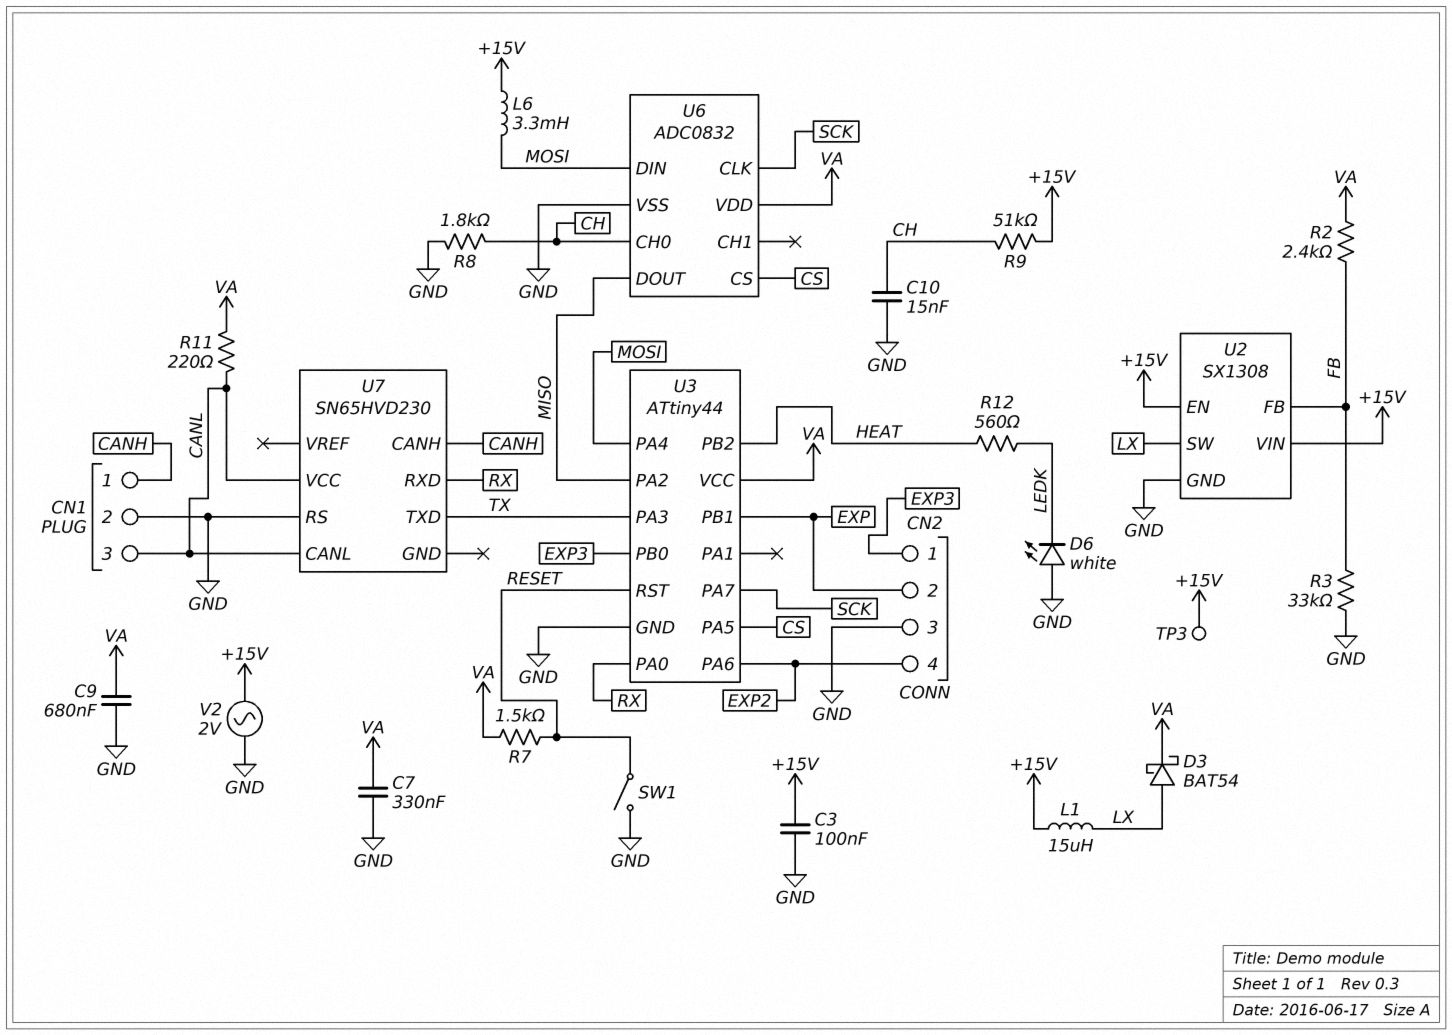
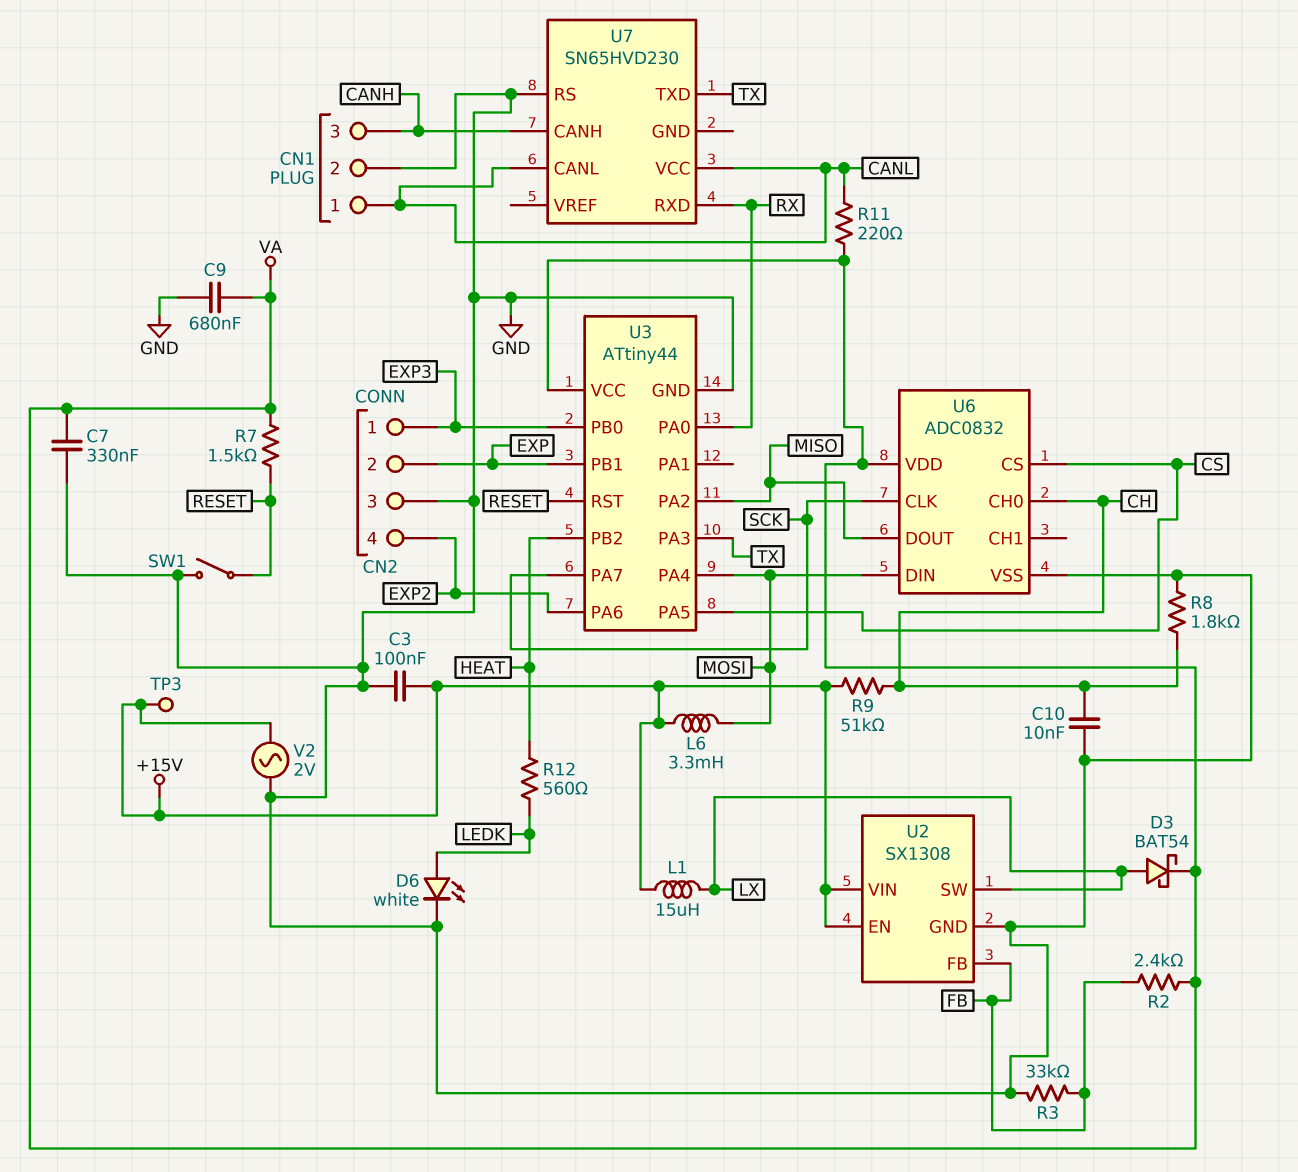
C10: 15nF (CH, GND) -> 10nF (CH, GND)
CN1 pin 1: CANH -> CANL
CN1 pin 3: CANL -> CANH
D6: LED white (A GND, K LEDK) -> LED white (A LEDK, K GND)

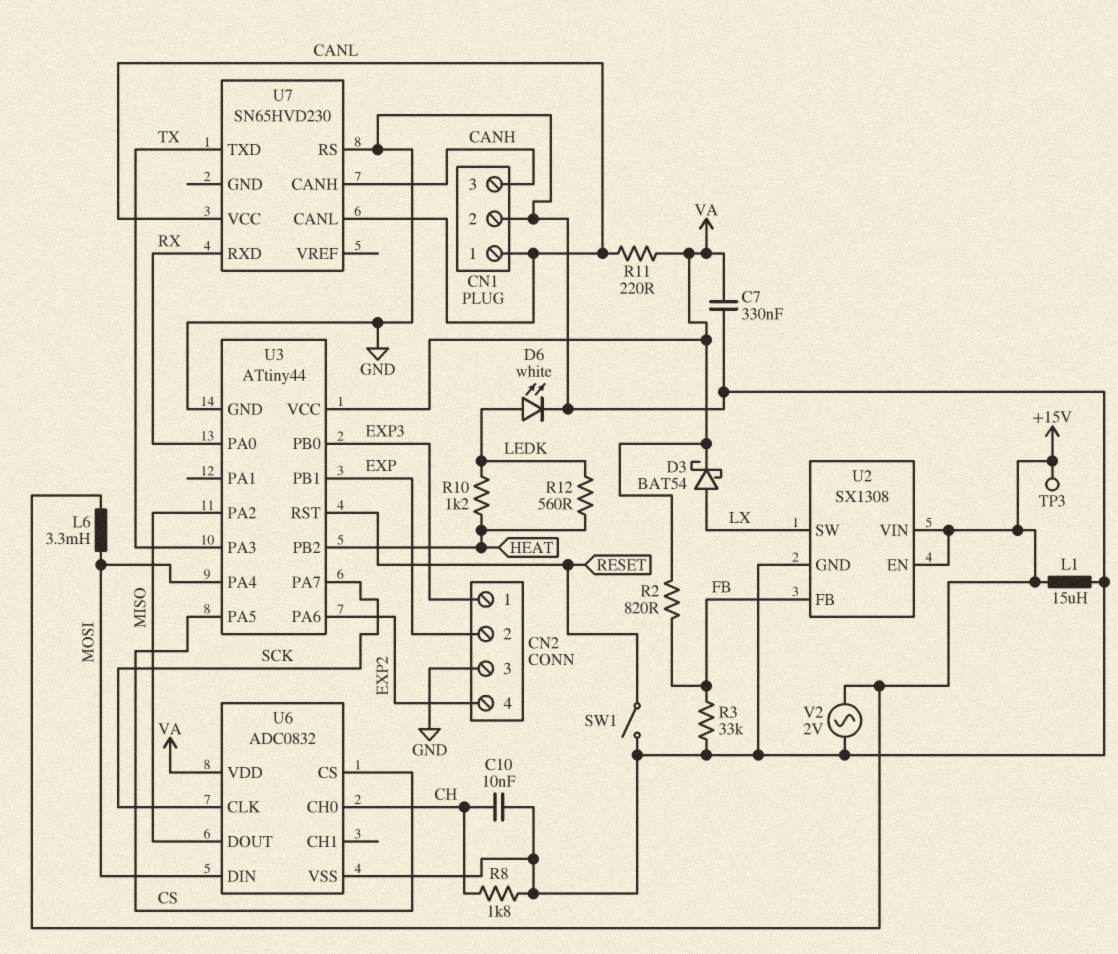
C3: 100nF (+15V, GND) -> none
C9: 680nF (GND, VA) -> none
L1: 15uH (+15V, LX) -> 15uH (+15V, GND)
R2: 2.4k (FB, VA) -> 820 (FB, VA)
R7: 1.5k (RESET, VA) -> none
R9: 51k (+15V, CH) -> none
R10: none -> 1.2k (HEAT, LEDK)

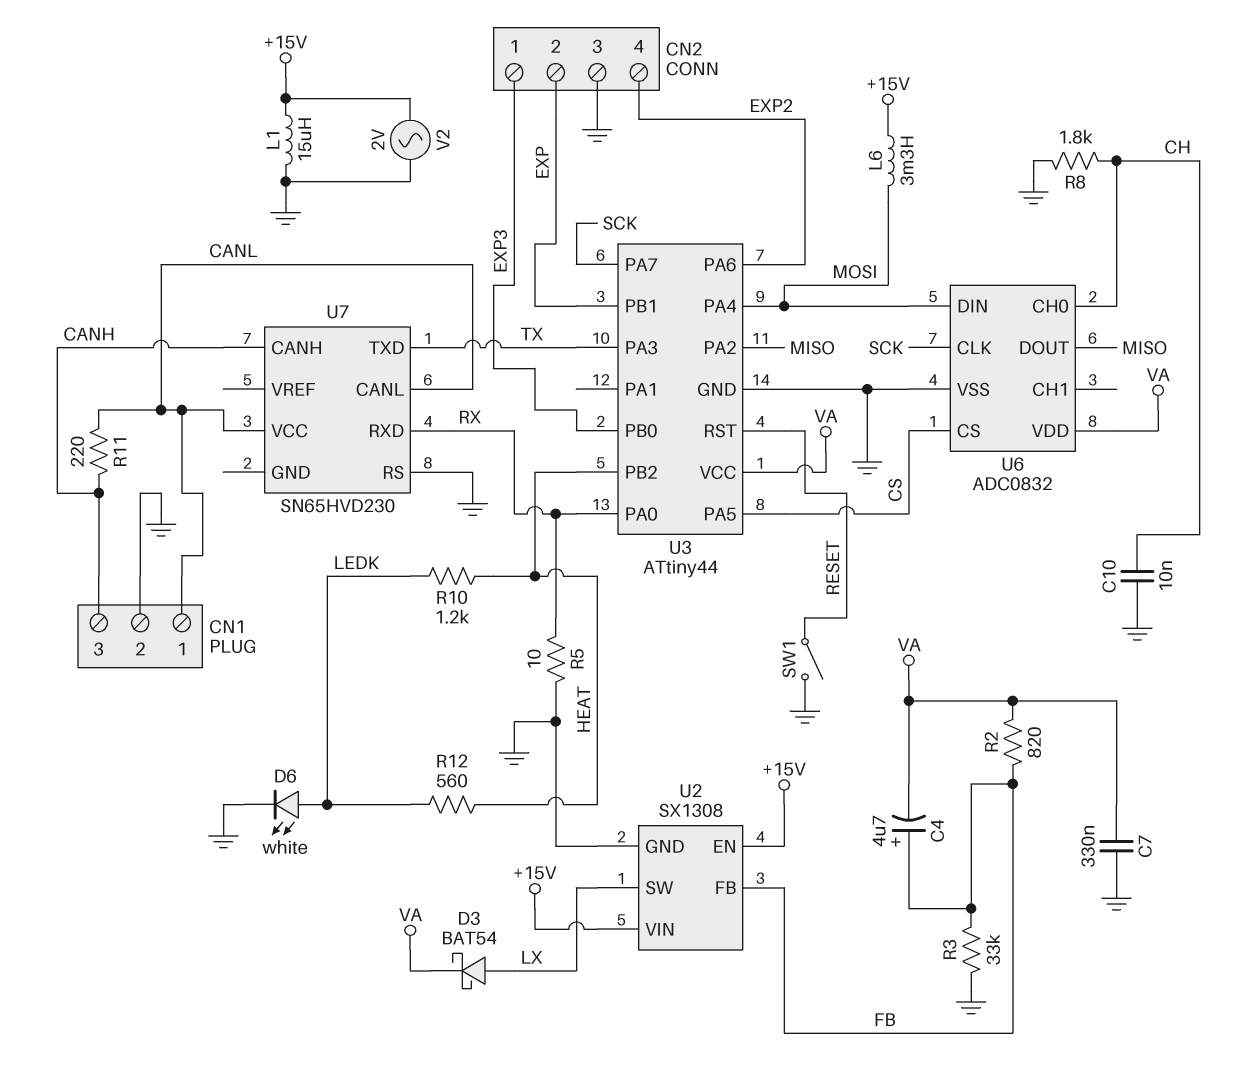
C4: none -> 4.7uF (plus FB, minus VA)
R5: none -> 10 (GND, RX)
R11: 220 (CANL, VA) -> 220 (CANH, CANL)
TP3: test point (+15V) -> none

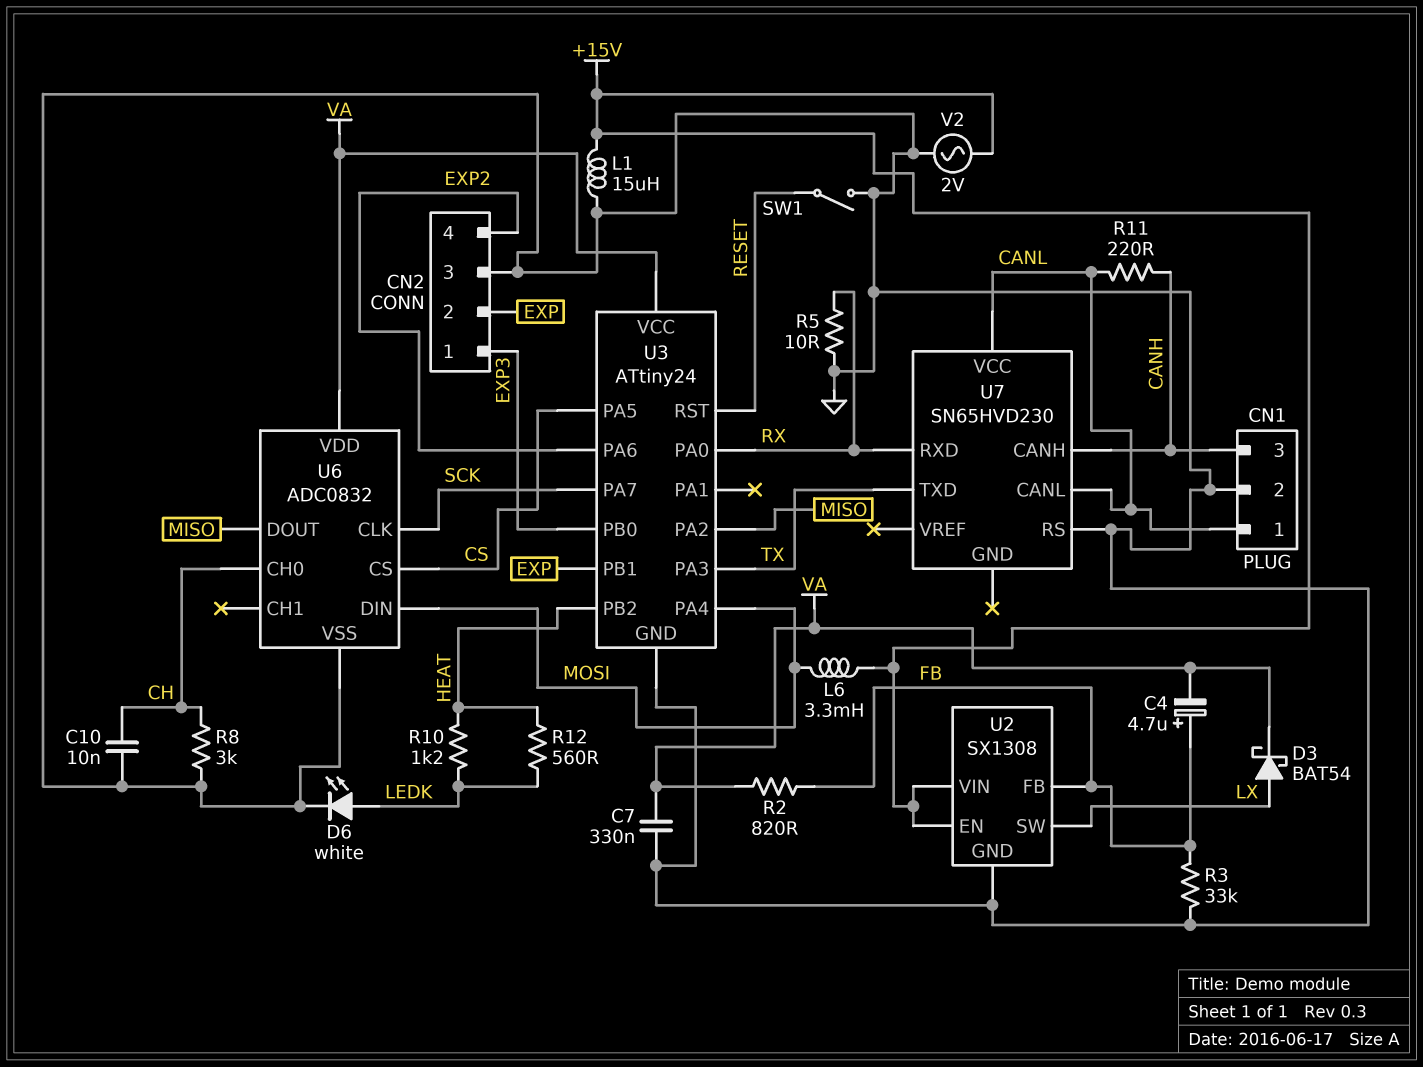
R8: 1.8k (CH, GND) -> 3k (CH, GND)
U3: ATtiny44 -> ATtiny24

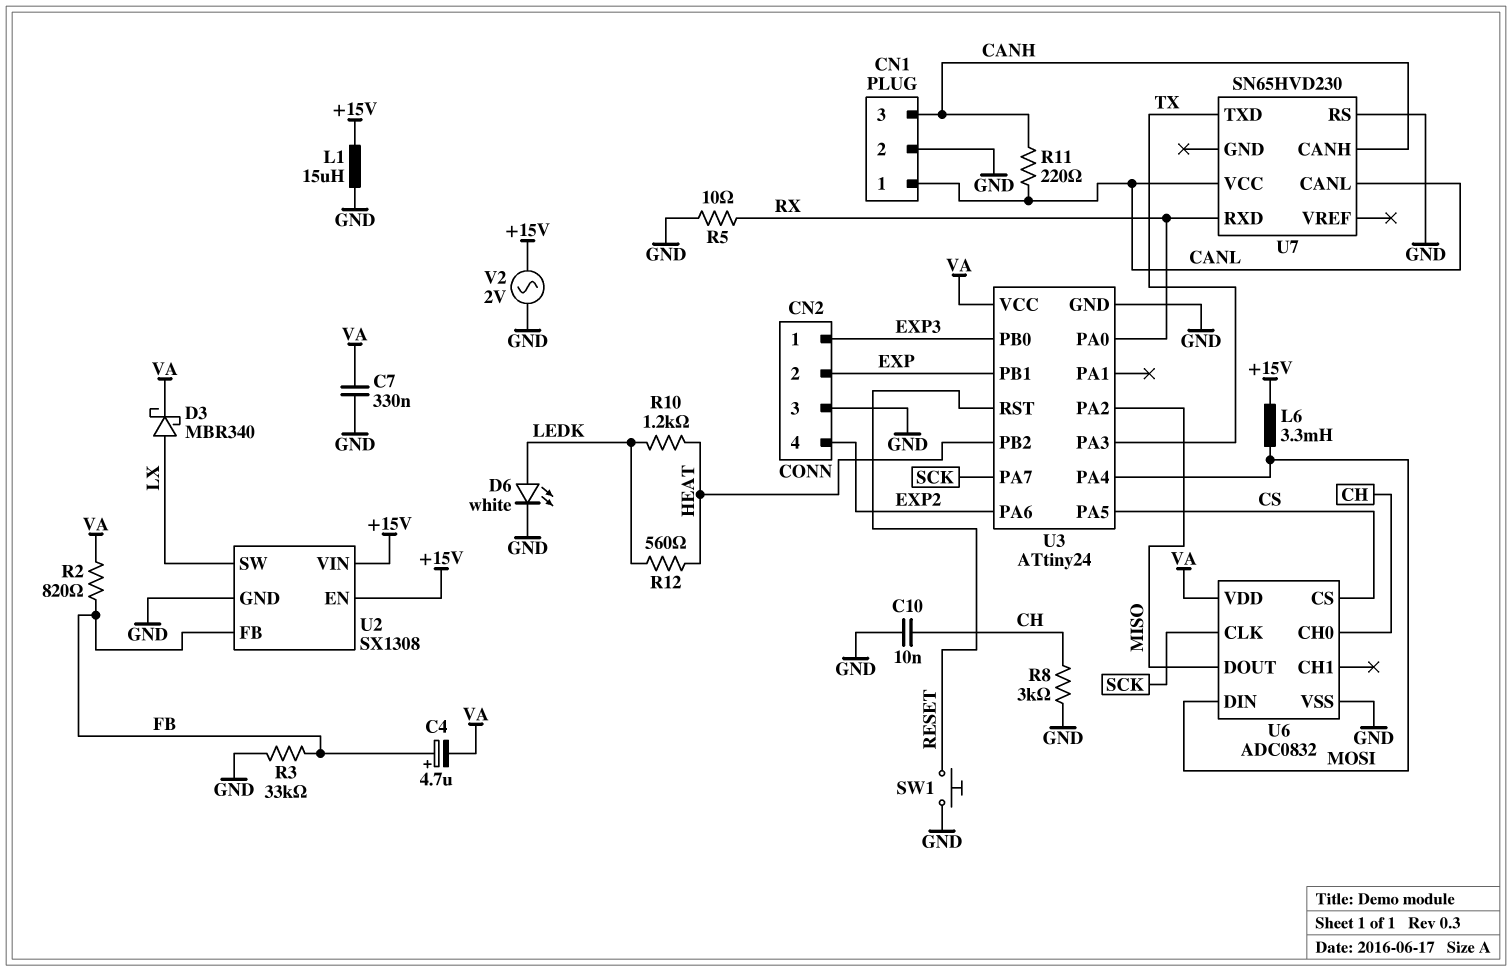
D3: schottky BAT54 (A LX, K VA) -> schottky MBR340 (A LX, K VA)
SW1: switch (GND, RESET) -> button (GND, RESET)

